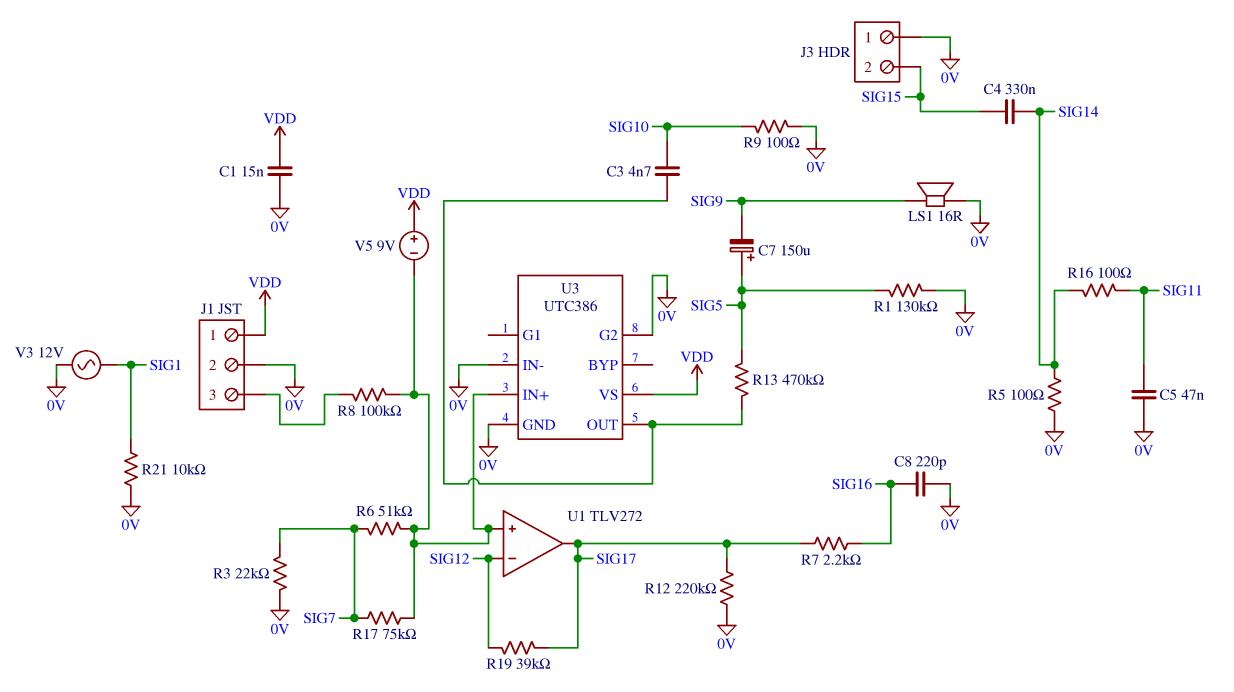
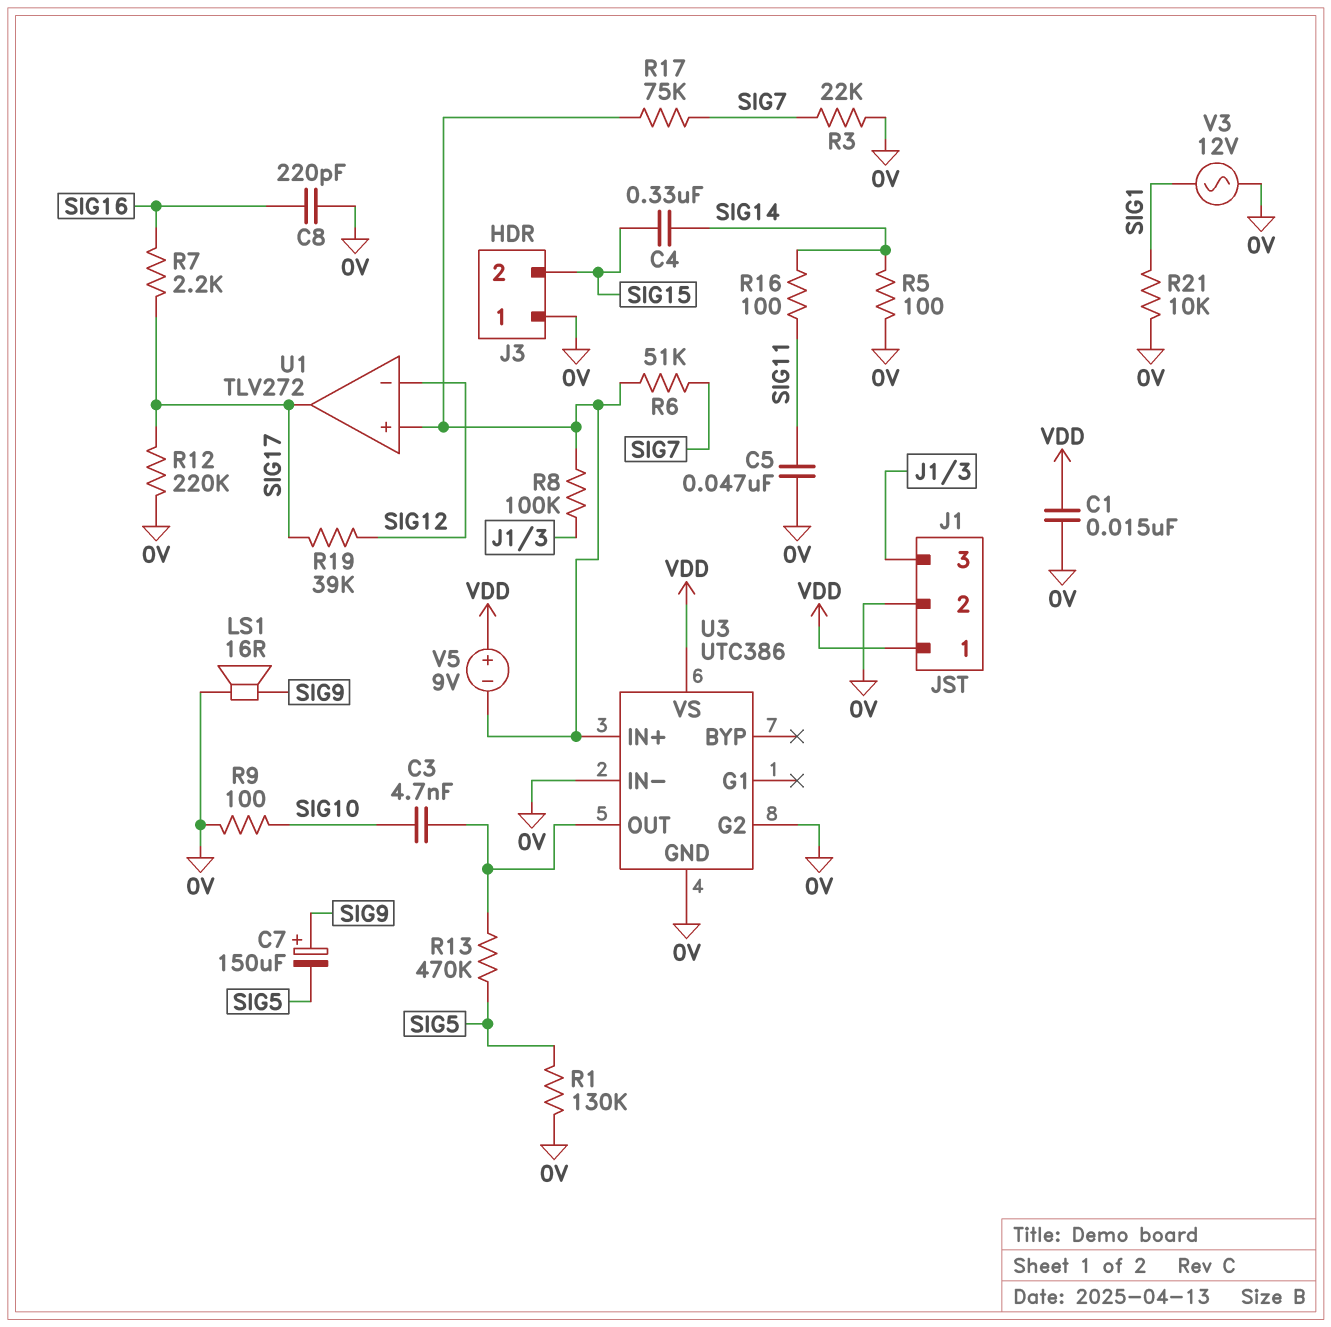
C7: 150uF (plus SIG5, minus SIG9) -> 150uF (plus SIG9, minus SIG5)

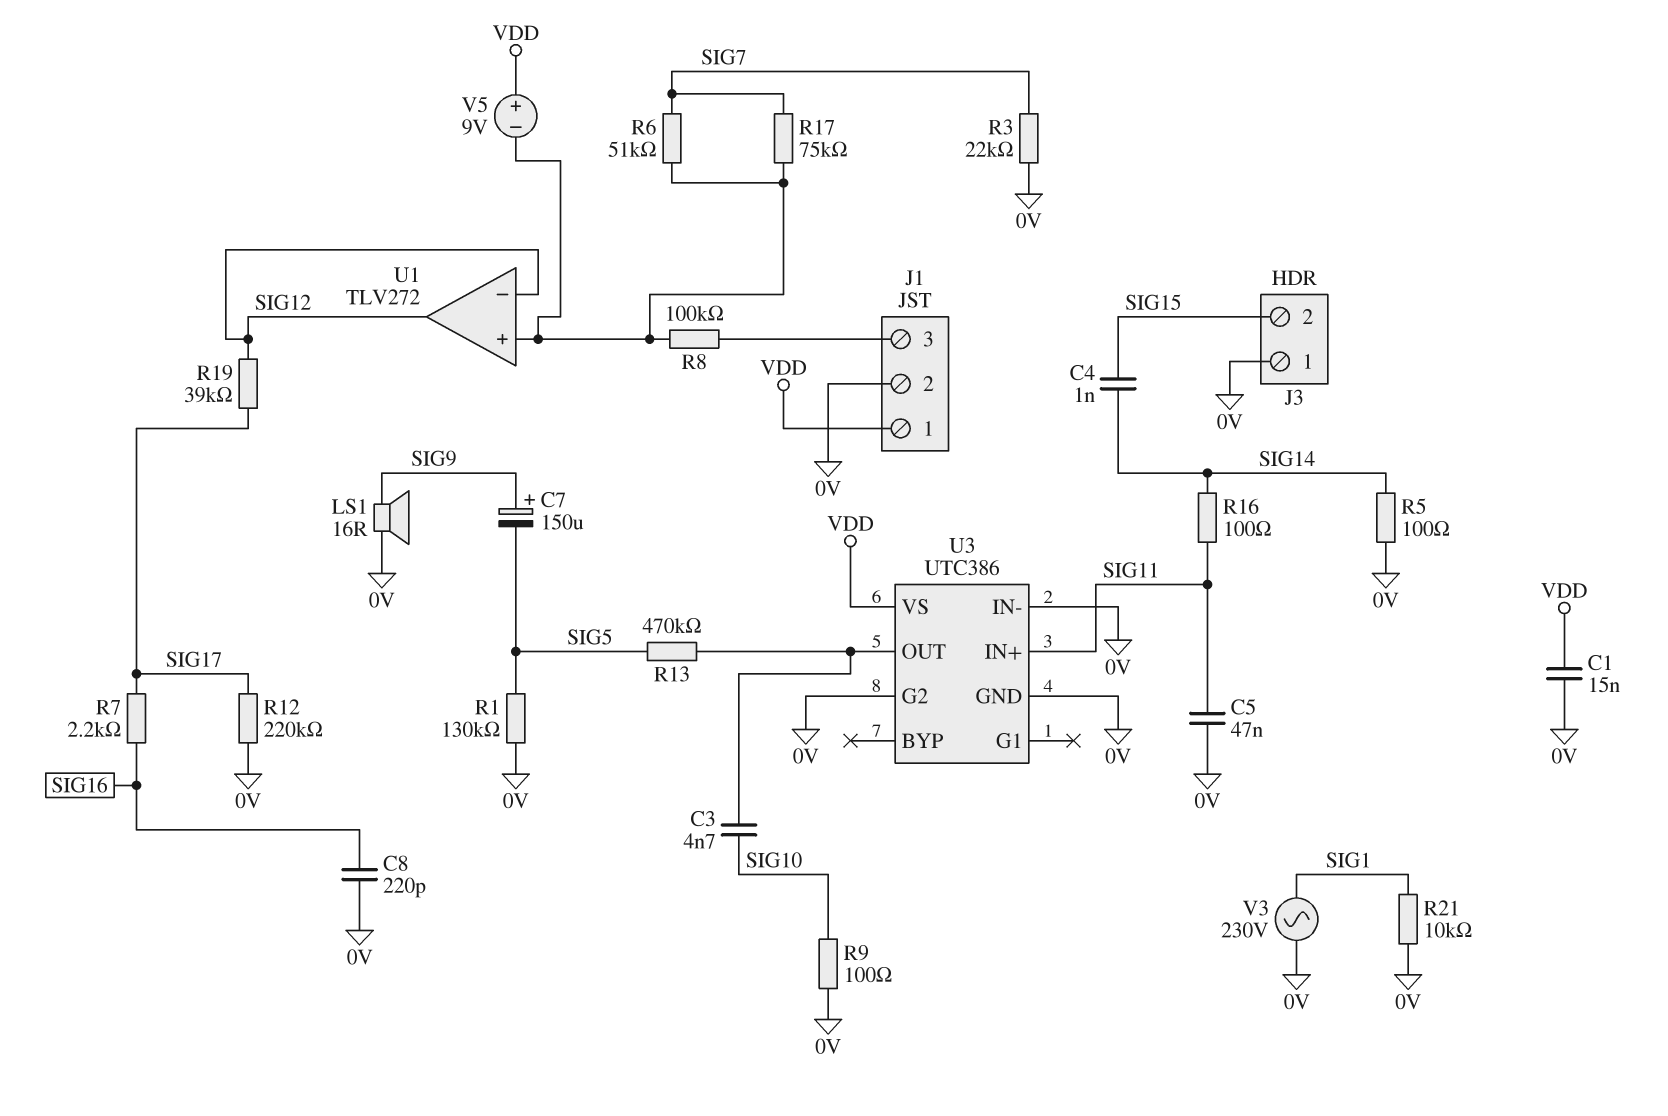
C4: 330nF (SIG14, SIG15) -> 1nF (SIG14, SIG15)
U1 pin out: SIG17 -> SIG12
U3 pin IN+: U1/in+ -> SIG11
V3: AC 12V (0V, SIG1) -> AC 230V (0V, SIG1)

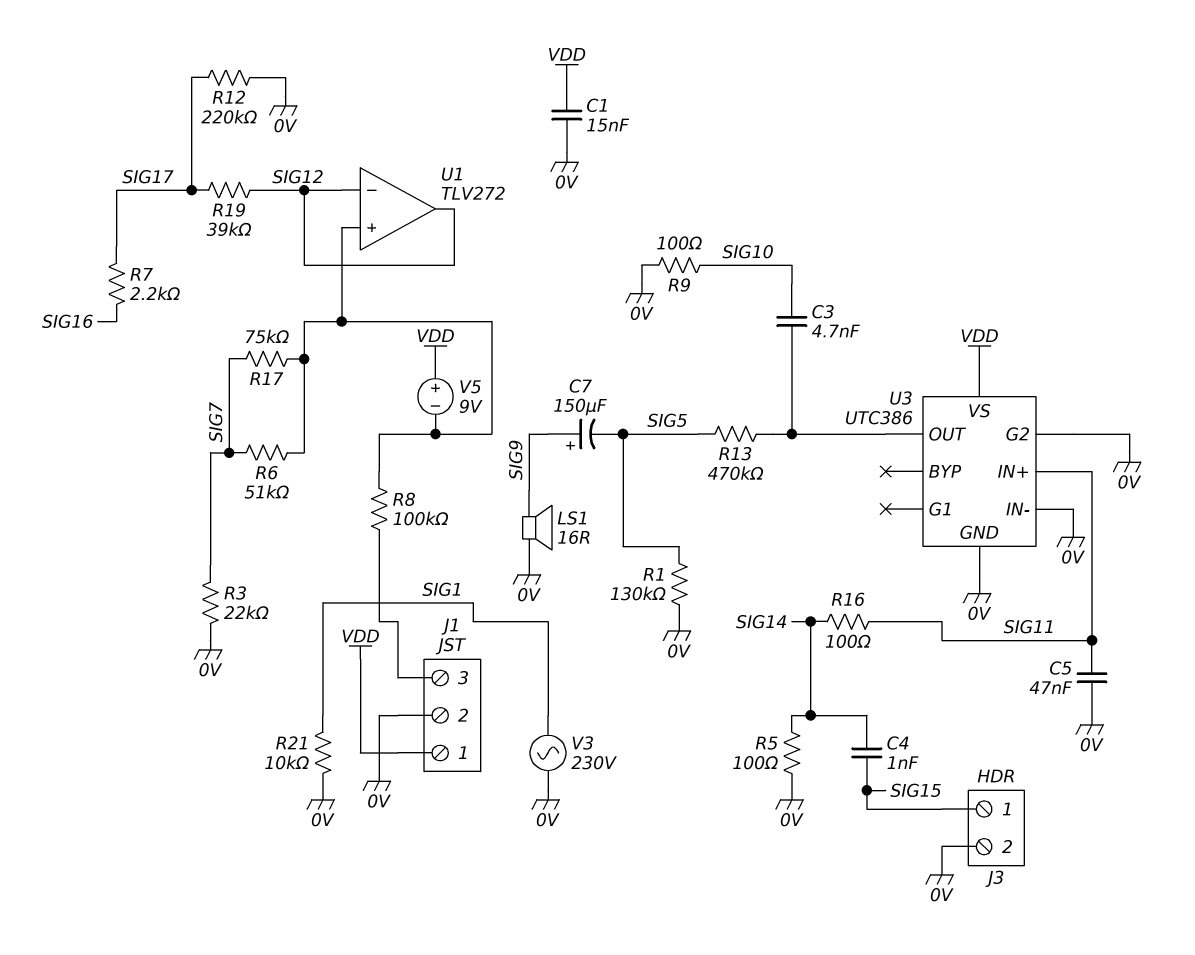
C8: 220pF (0V, SIG16) -> none
J3 pin 1: 0V -> SIG15
J3 pin 2: SIG15 -> 0V

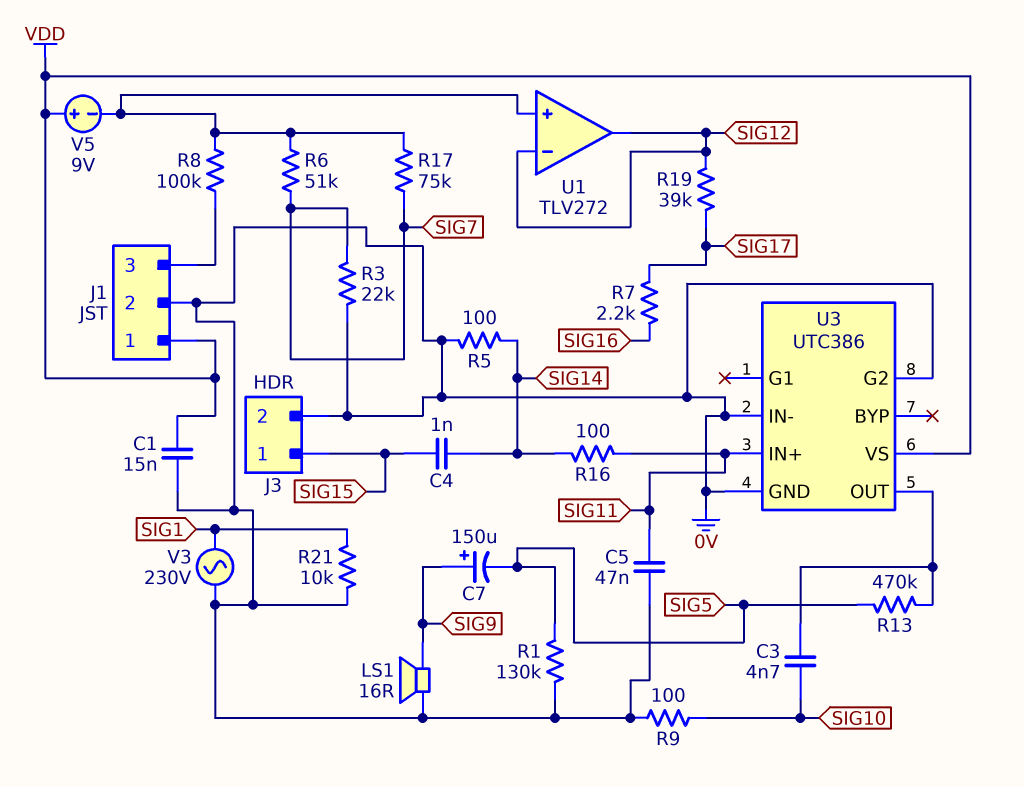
R12: 220k (0V, SIG17) -> none

